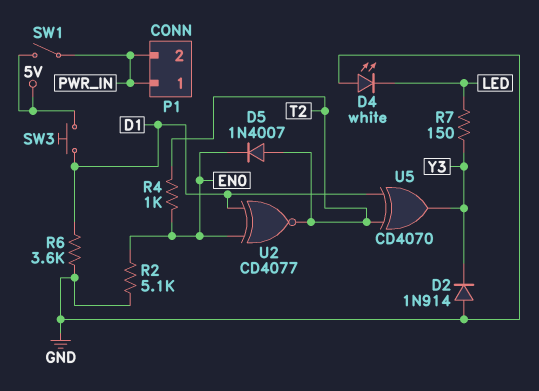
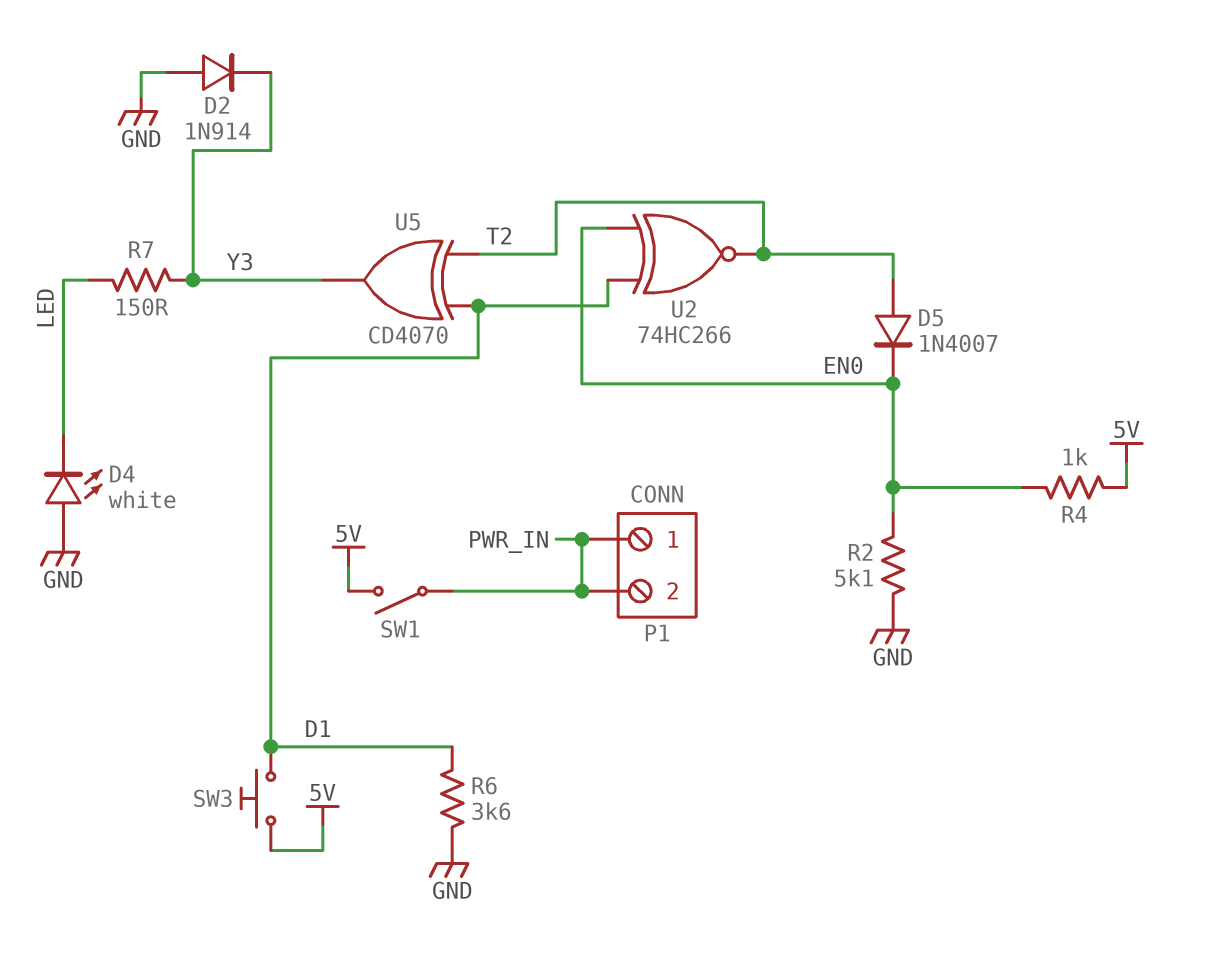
R4: 1k (EN0, T2) -> 1k (5V, EN0)
U2: XNOR CD4077 (in D1, in EN0, out T2) -> XNOR 74HC266 (in D1, in EN0, out T2)

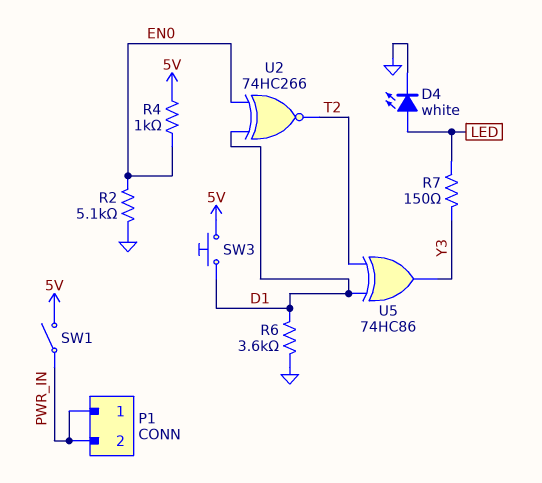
D2: diode 1N914 (A GND, K Y3) -> none
D4: LED white (A GND, K LED) -> LED white (A LED, K GND)
D5: diode 1N4007 (A T2, K EN0) -> none
U5: XOR CD4070 (in D1, in T2, out Y3) -> XOR 74HC86 (in D1, in T2, out Y3)

